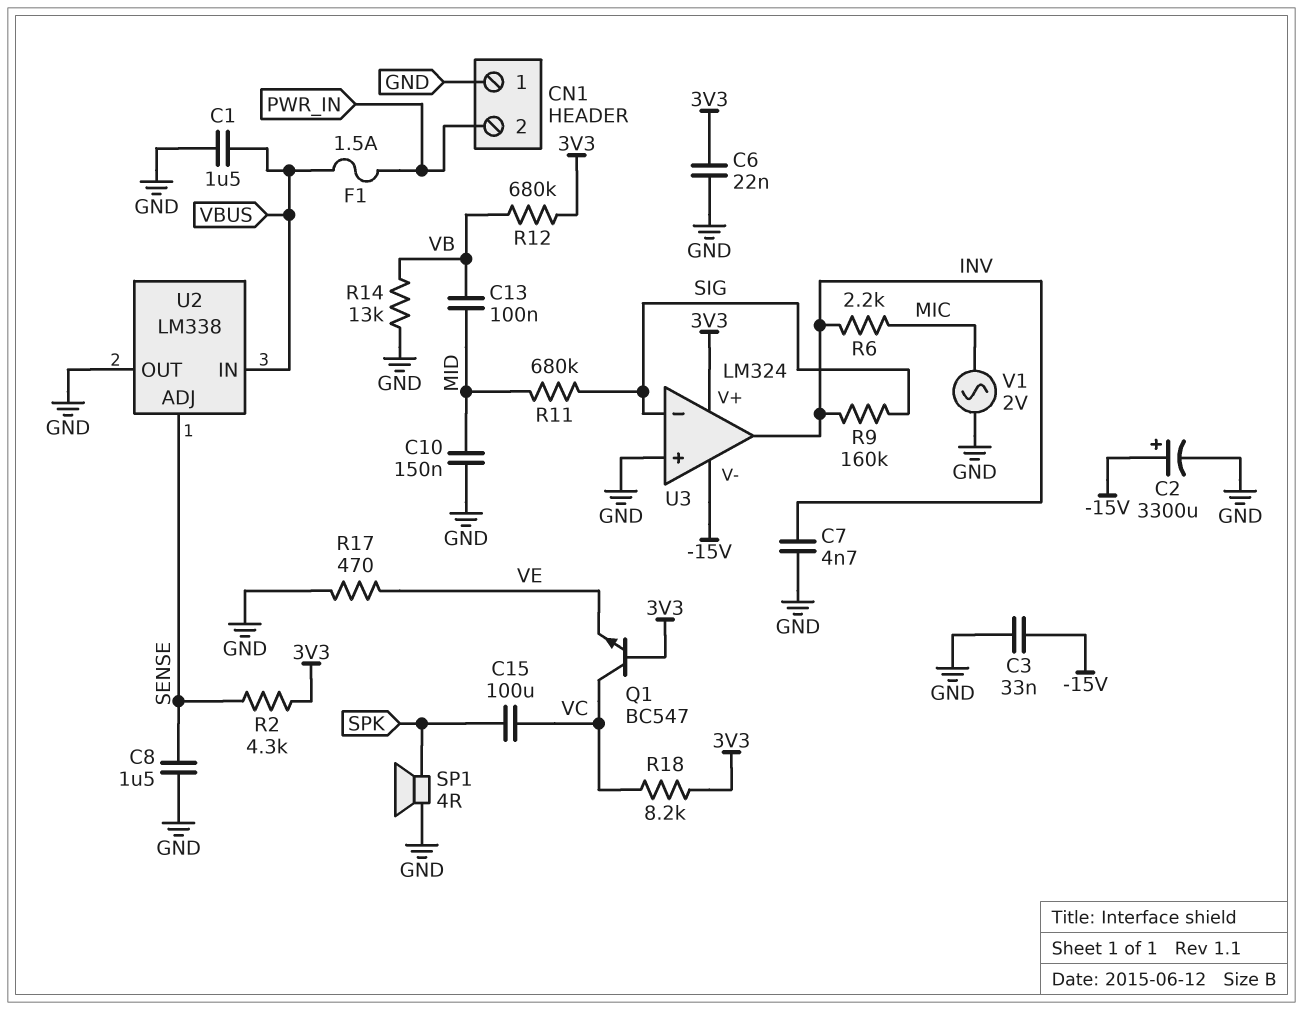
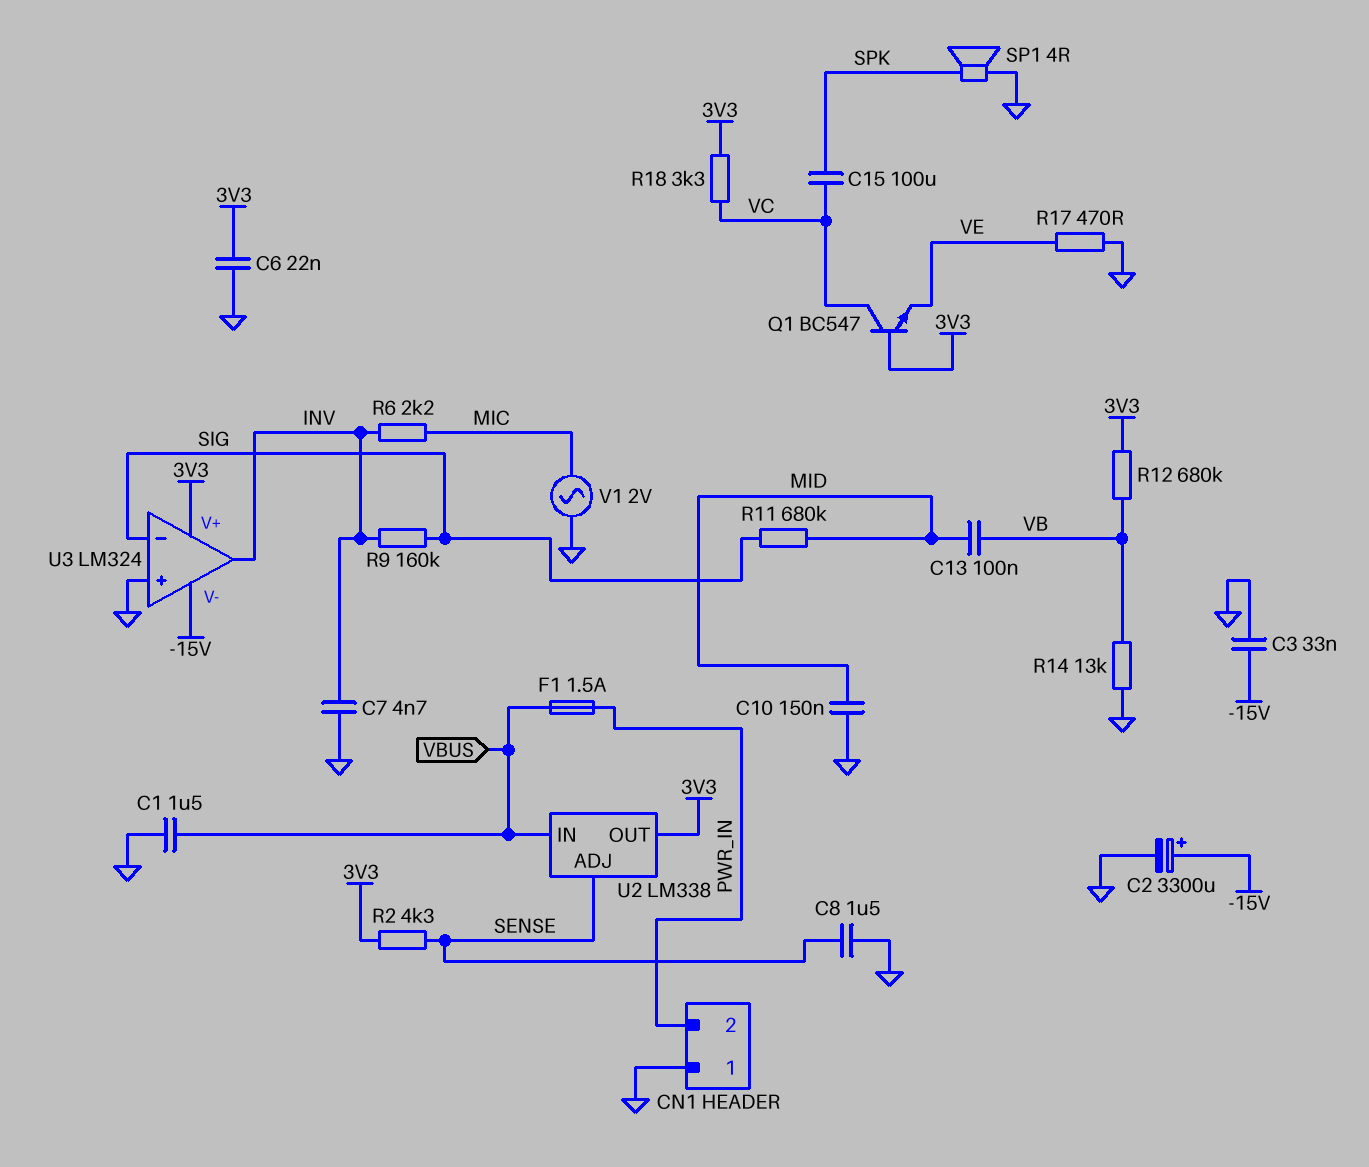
R18: 8.2k (3V3, VC) -> 3.3k (3V3, VC)
U2 pin OUT: GND -> 3V3

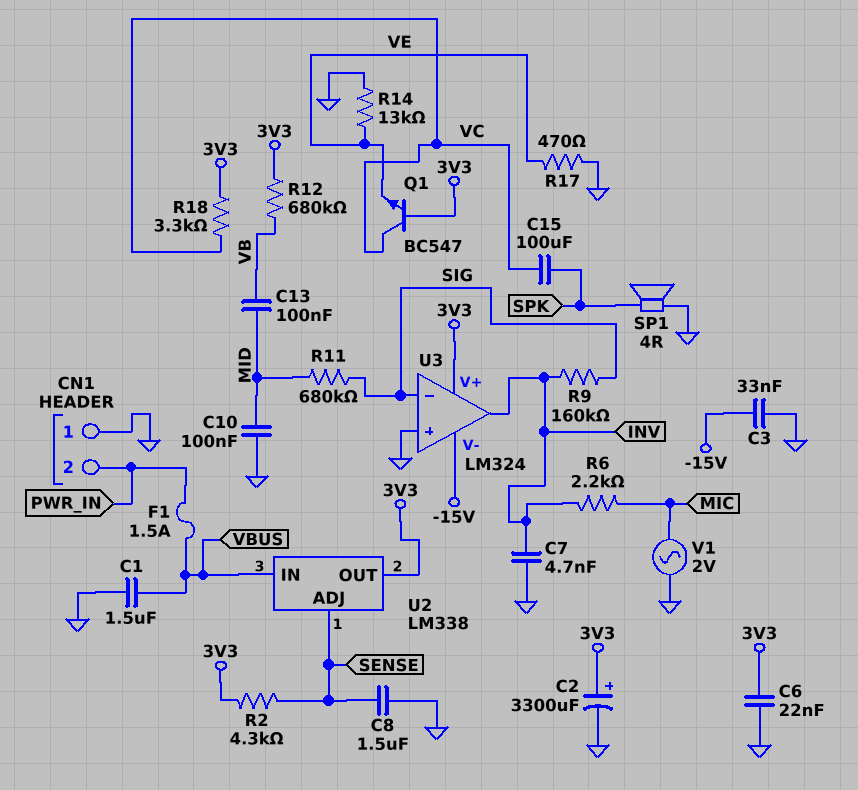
C2: 3300uF (plus -15V, minus GND) -> 3300uF (plus 3V3, minus GND)
C10: 150nF (GND, MID) -> 100nF (GND, MID)
R14: 13k (GND, VB) -> 13k (GND, VE)

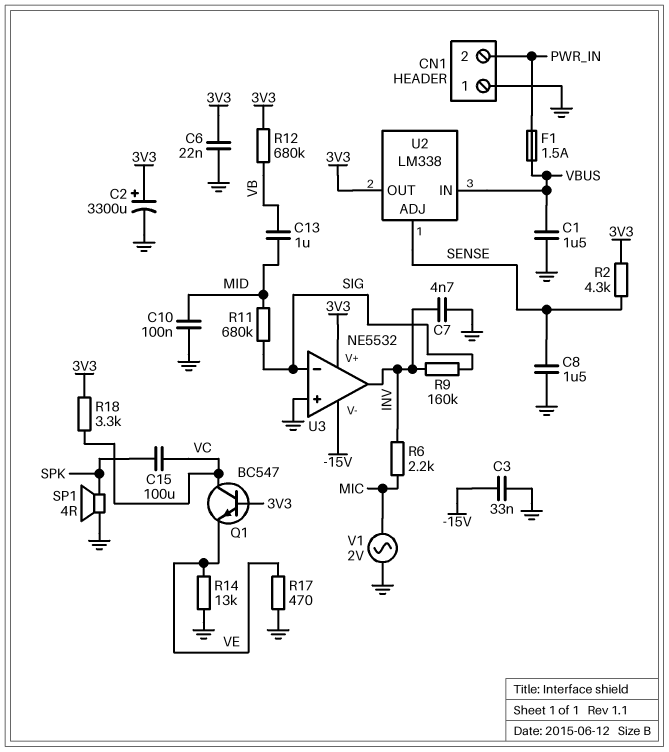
C13: 100nF (MID, VB) -> 1uF (MID, VB)
U3: LM324 -> NE5532

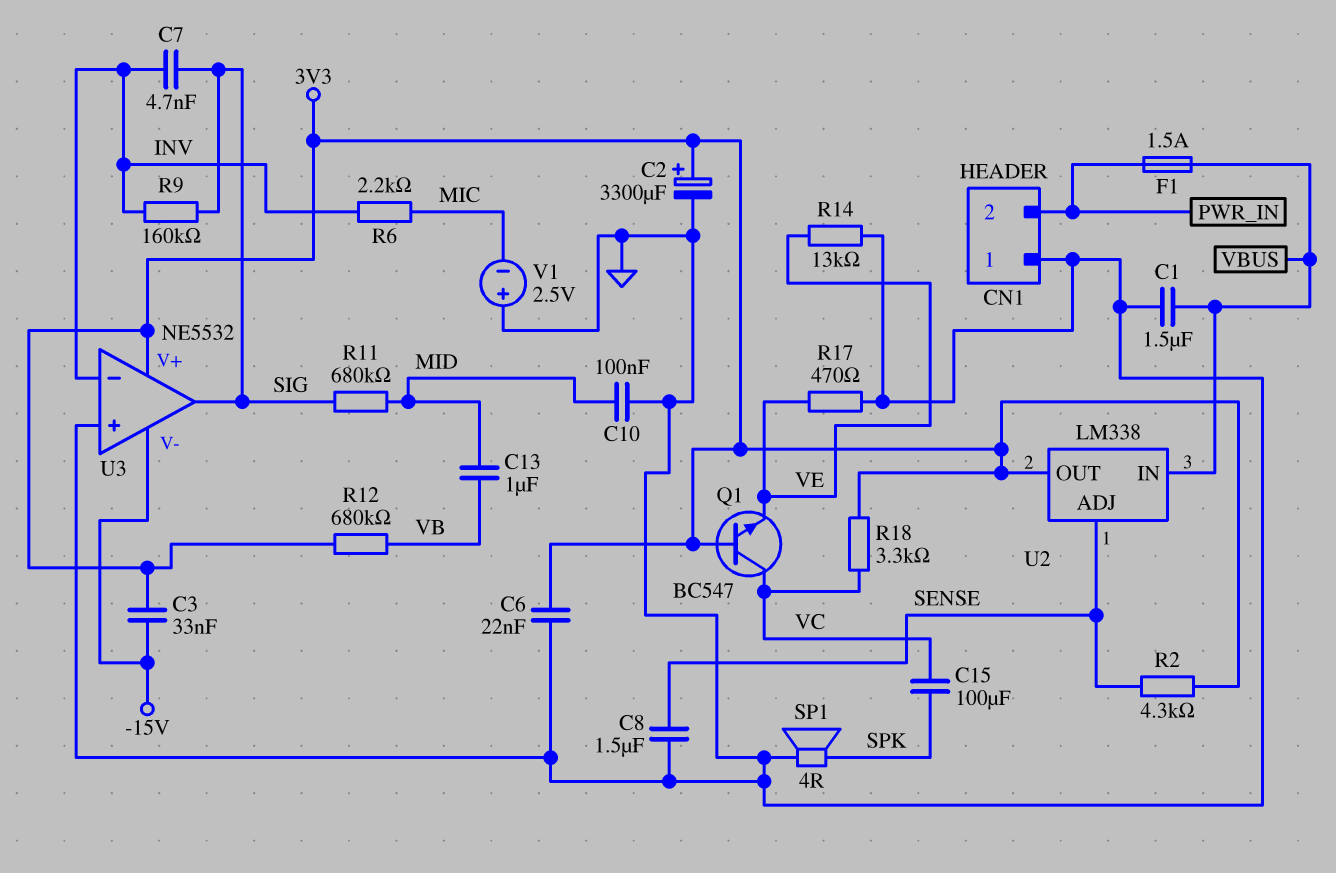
C3: 33nF (-15V, GND) -> 33nF (-15V, 3V3)
C7: 4.7nF (GND, INV) -> 4.7nF (INV, SIG)
U3 pin in-: SIG -> INV
U3 pin out: INV -> SIG
V1: AC 2V (GND, MIC) -> 2.5V (plus GND, minus MIC)

